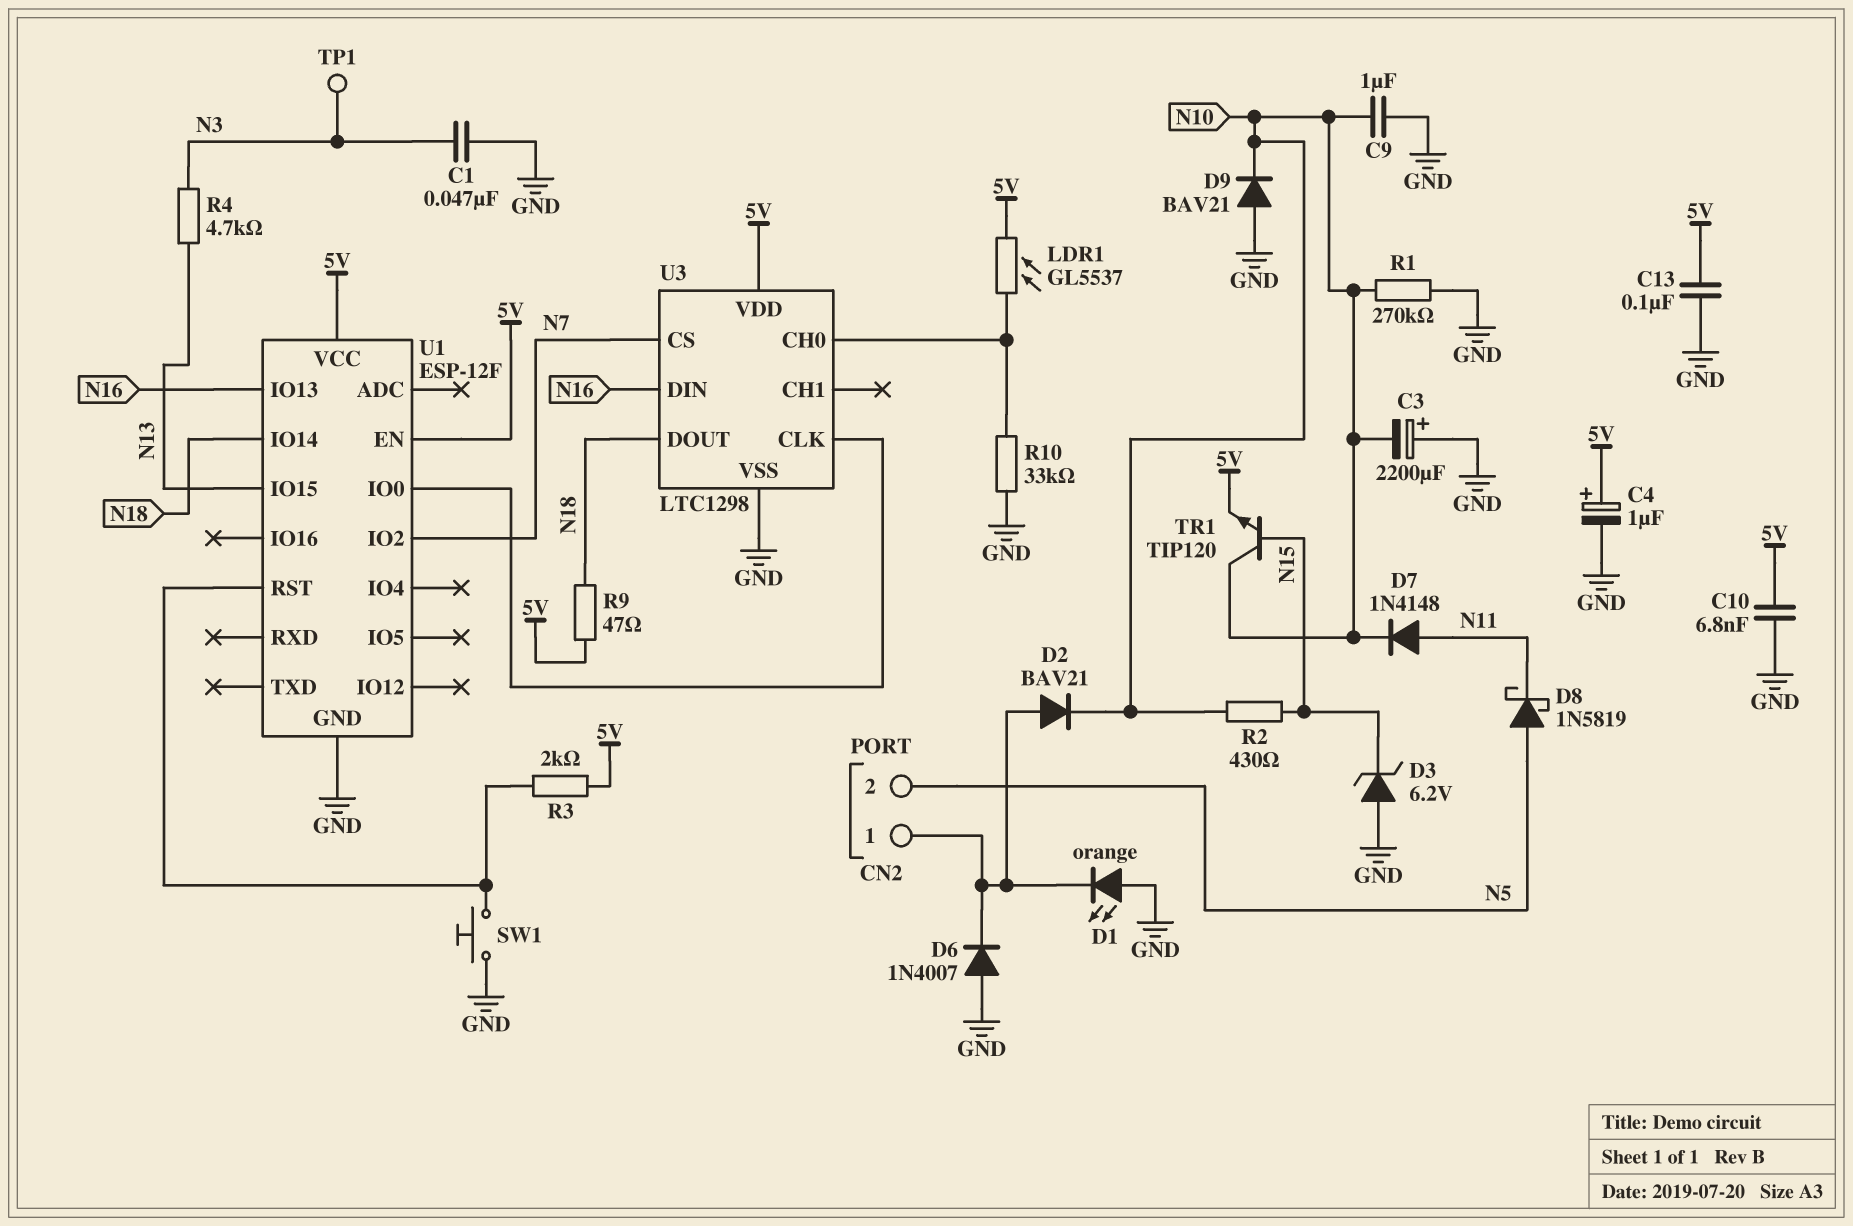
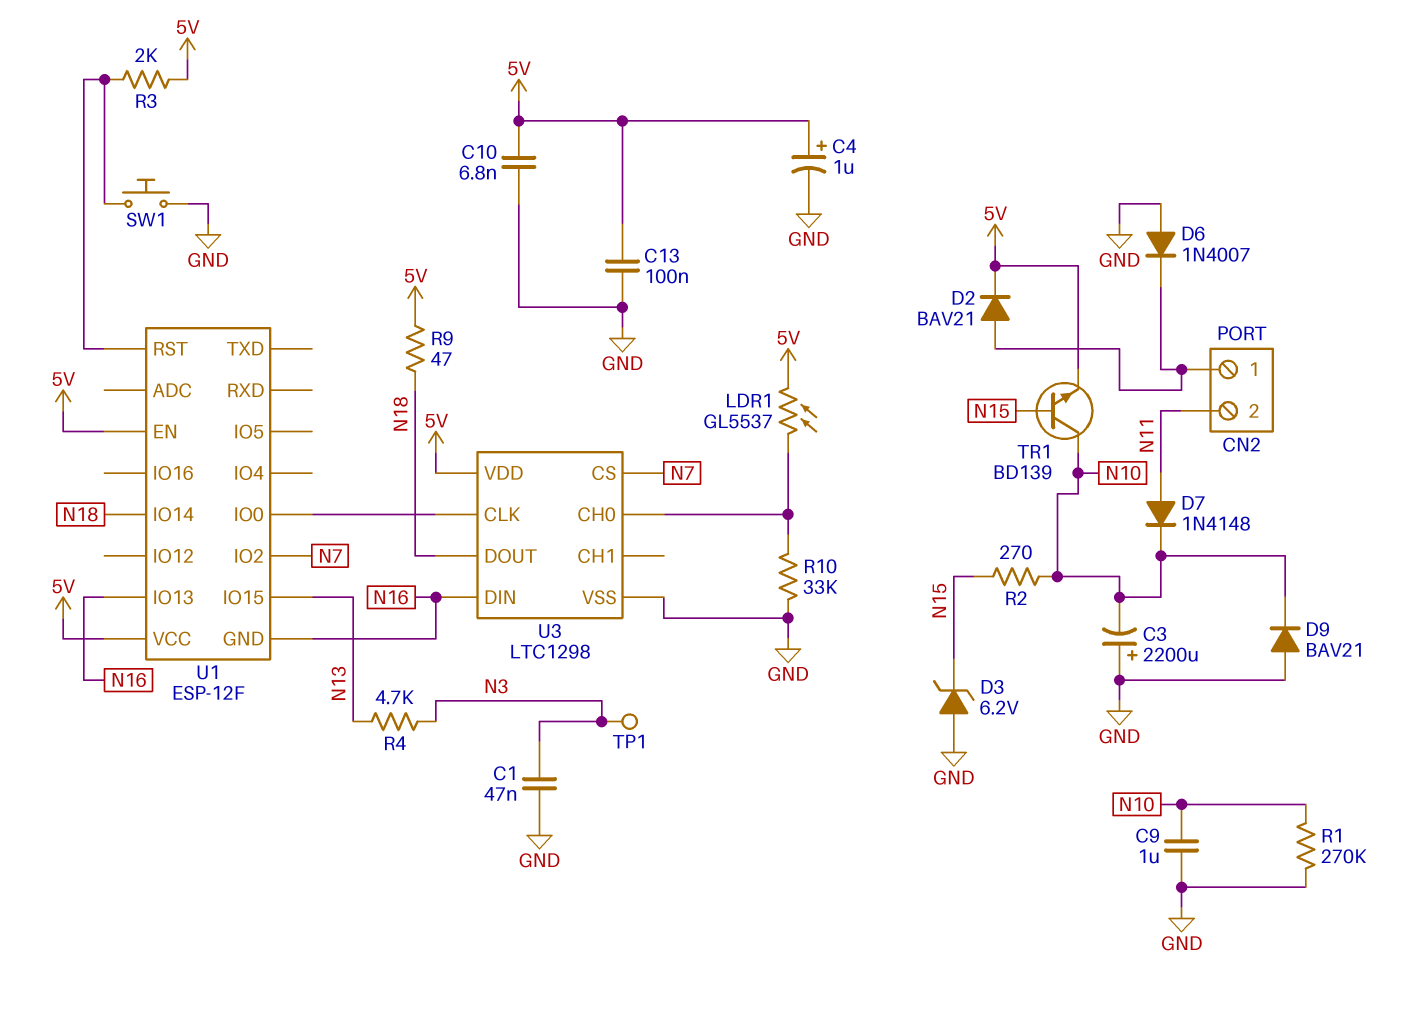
CN2 pin 2: N5 -> N11
D1: LED orange (A GND, K CN2/1) -> none
D2: diode BAV21 (A CN2/1, K N10) -> diode BAV21 (A CN2/1, K 5V)
D8: schottky 1N5819 (A N5, K N11) -> none
R2: 430 (N10, N15) -> 270 (N10, N15)
TR1: NPN TIP120 (B N15, C N10, E 5V) -> NPN BD139 (B N15, C N10, E 5V)
U1 pin GND: GND -> N16

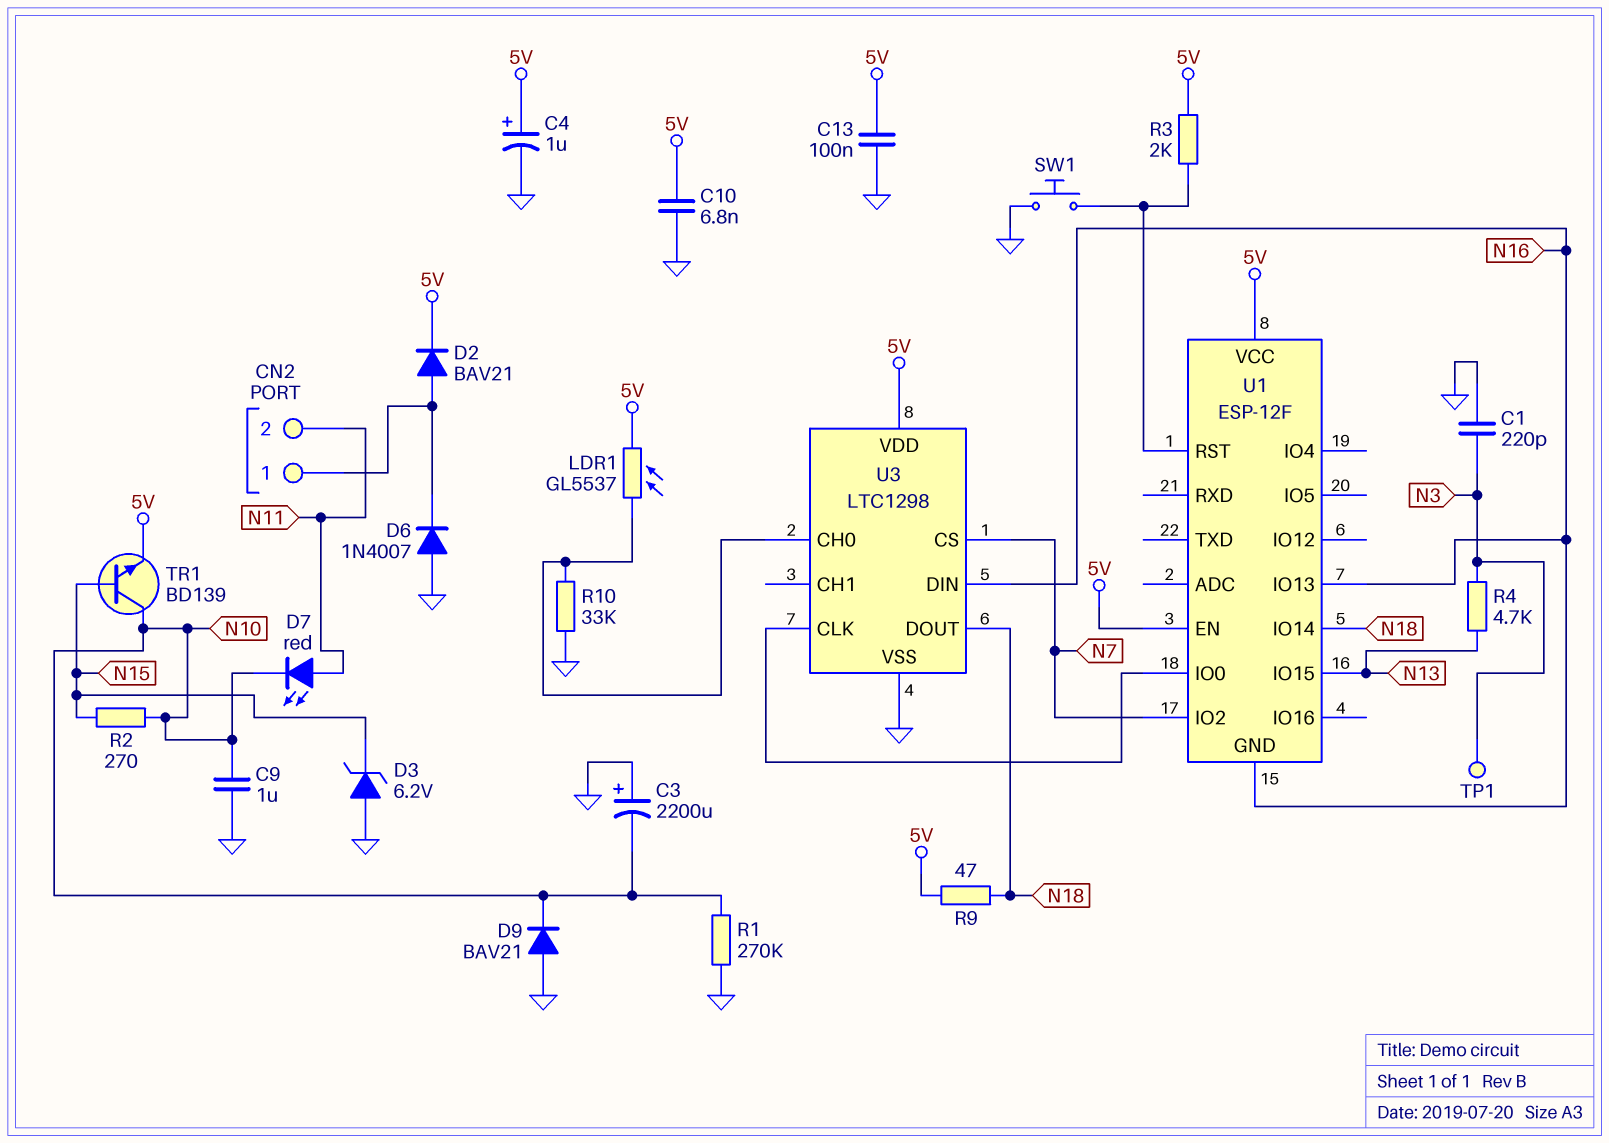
C1: 47nF (GND, N3) -> 220pF (GND, N3)
D7: diode 1N4148 (A N11, K N10) -> LED red (A N11, K N10)

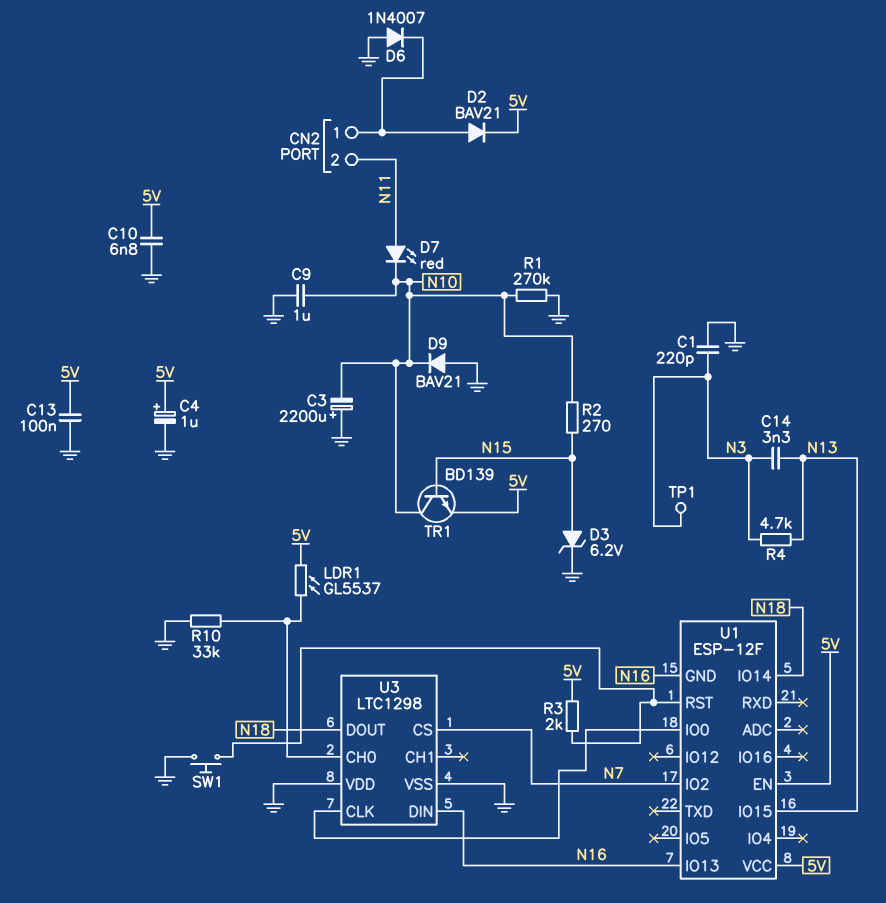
C14: none -> 3.3nF (N3, N13)
D3: zener 6.2V (A GND, K N15) -> zener 6.2V (A N15, K GND)
R9: 47 (5V, N18) -> none
U3 pin VDD: 5V -> GND

